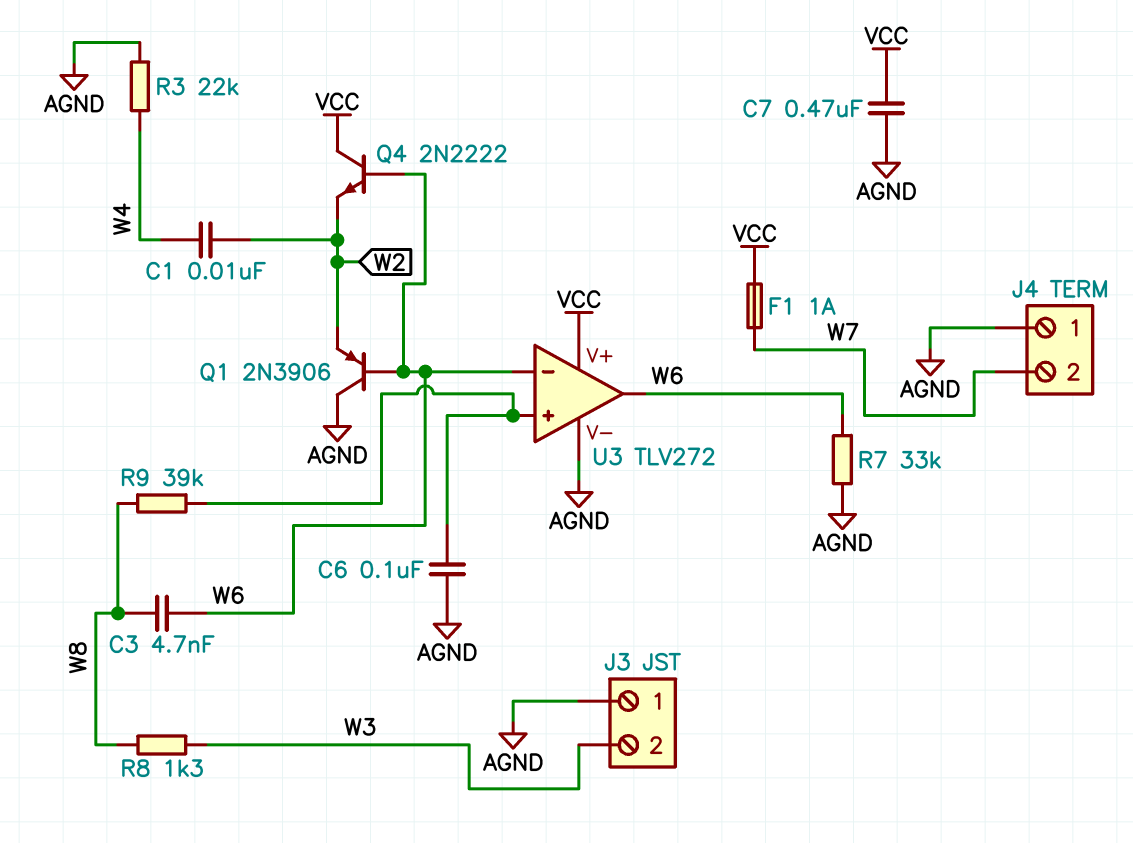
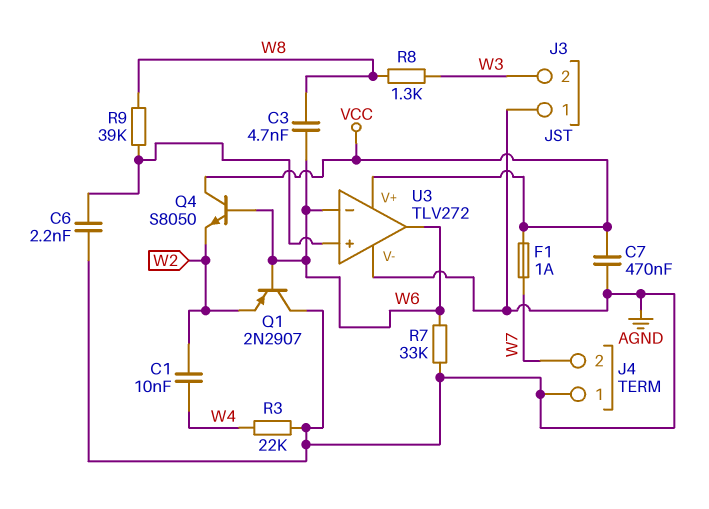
C6: 100nF (AGND, U3/in+) -> 2.2nF (AGND, U3/in+)
Q1: PNP 2N3906 (B W6, C AGND, E W2) -> PNP 2N2907 (B W6, C AGND, E W2)
Q4: NPN 2N2222 (B W6, C VCC, E W2) -> NPN S8050 (B W6, C VCC, E W2)

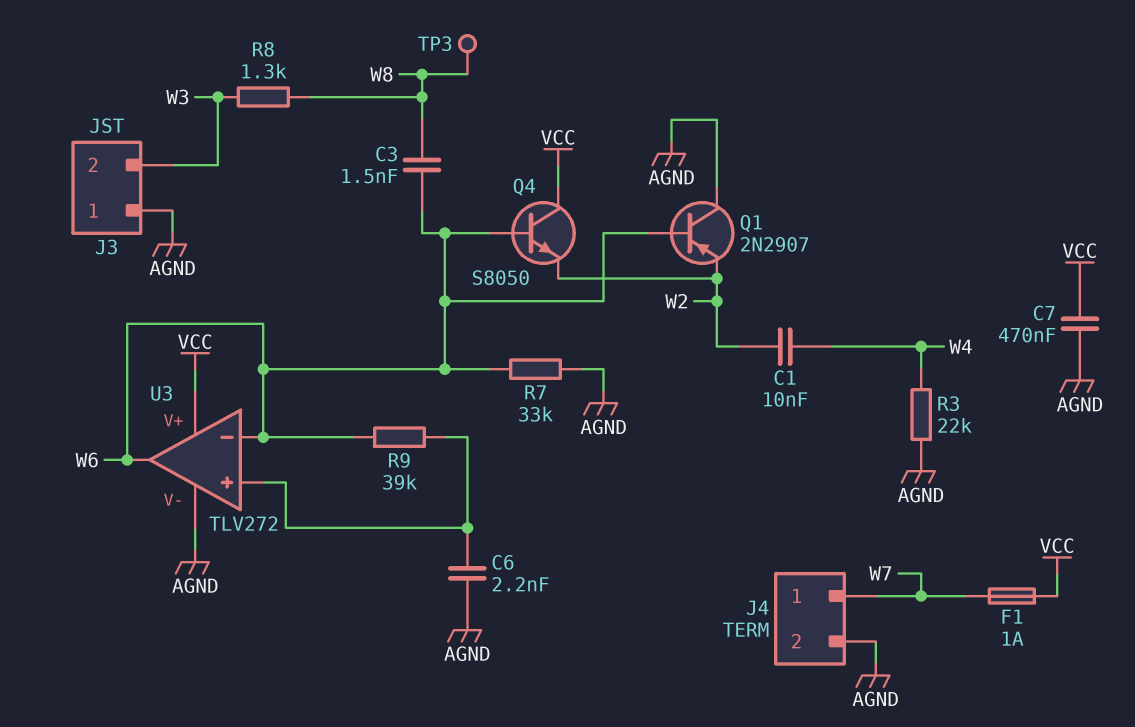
C3: 4.7nF (W6, W8) -> 1.5nF (W6, W8)
J4 pin 1: AGND -> W7
J4 pin 2: W7 -> AGND
R9: 39k (U3/in+, W8) -> 39k (U3/in+, W6)
TP3: none -> test point (W8)

